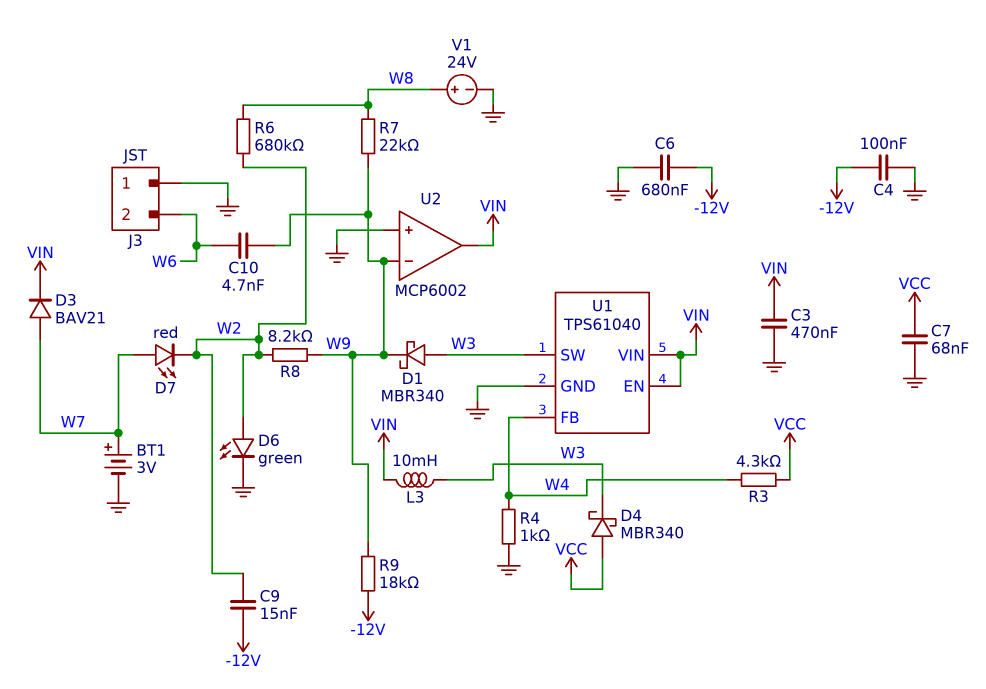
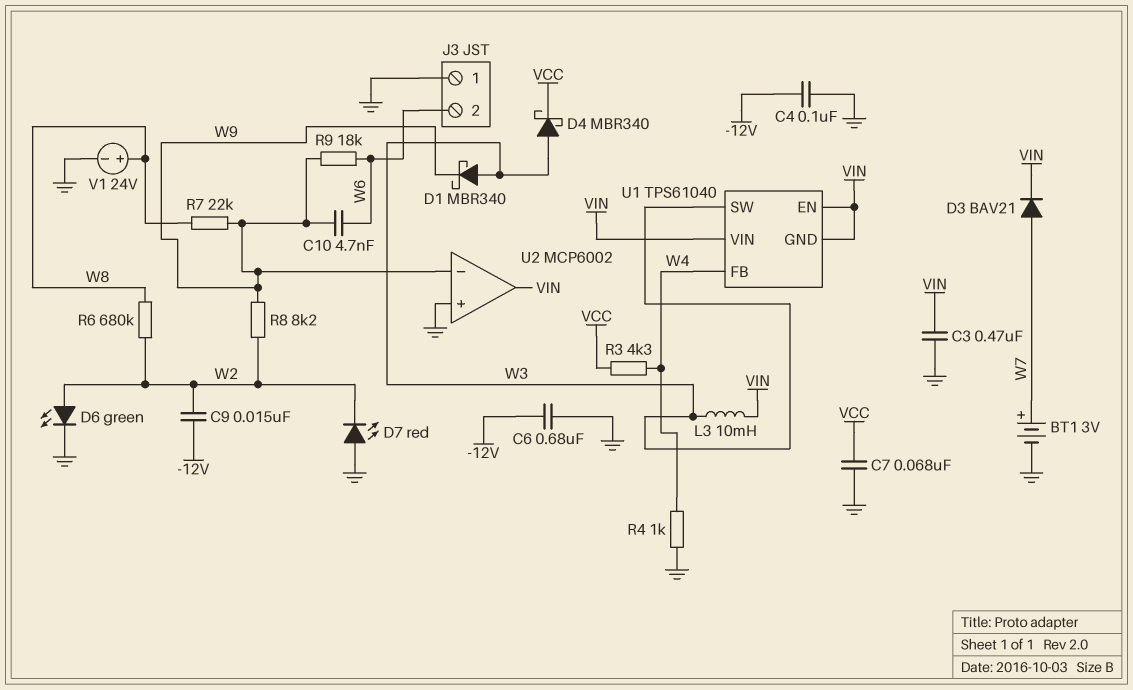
D4: schottky MBR340 (A VCC, K W3) -> schottky MBR340 (A W3, K VCC)
D7: LED red (A W7, K W2) -> LED red (A GND, K W2)
R9: 18k (-12V, W9) -> 18k (W6, W9)
U1 pin GND: GND -> VIN

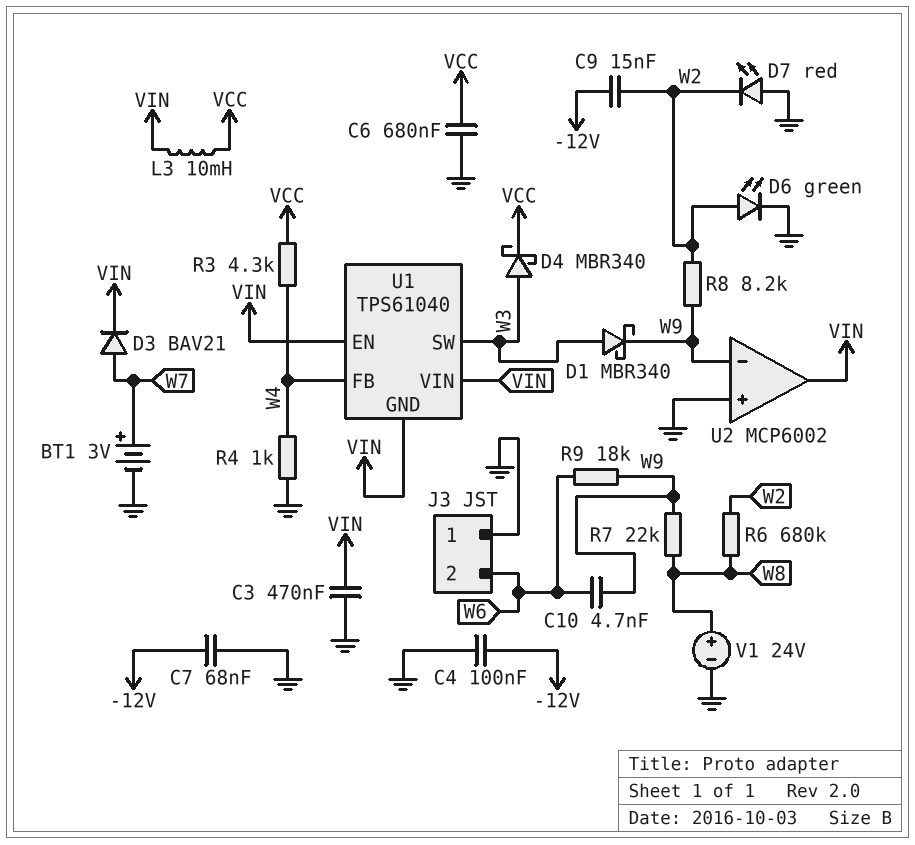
C6: 680nF (-12V, GND) -> 680nF (GND, VCC)
C7: 68nF (GND, VCC) -> 68nF (-12V, GND)
L3: 10mH (VIN, W3) -> 10mH (VCC, VIN)

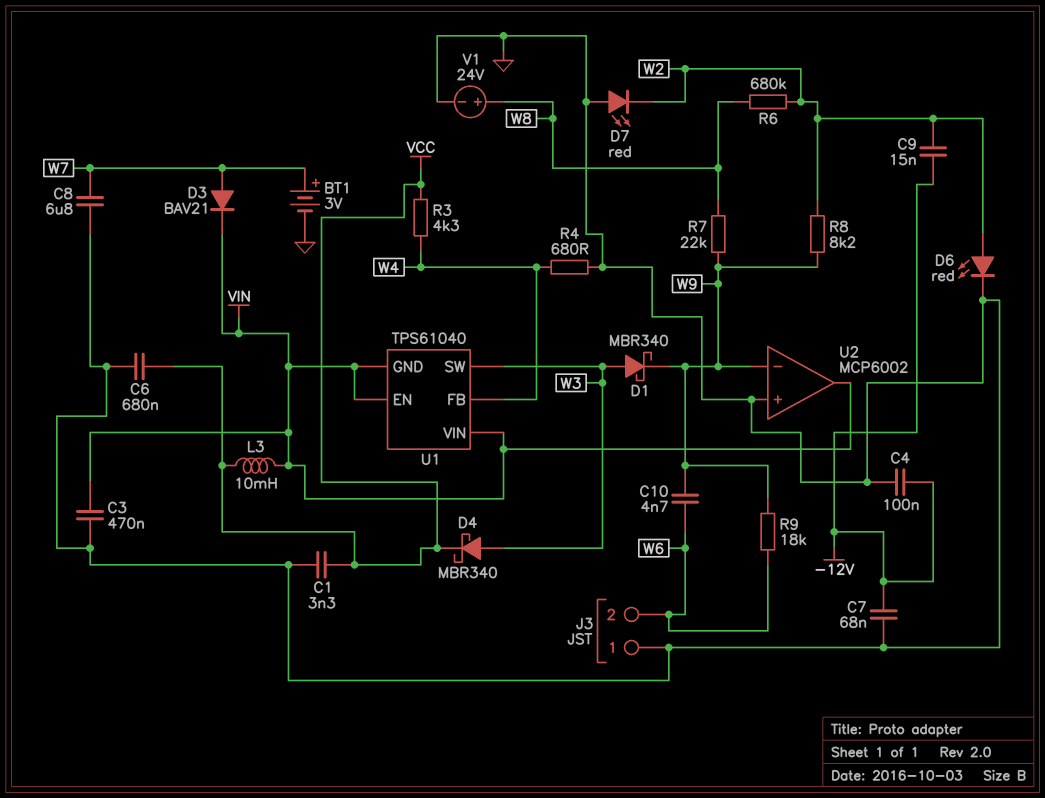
C1: none -> 3.3nF (GND, VCC)
C8: none -> 6.8uF (GND, W7)
D6: LED green (A W2, K GND) -> LED red (A W2, K GND)
R4: 1k (GND, W4) -> 680 (GND, W4)

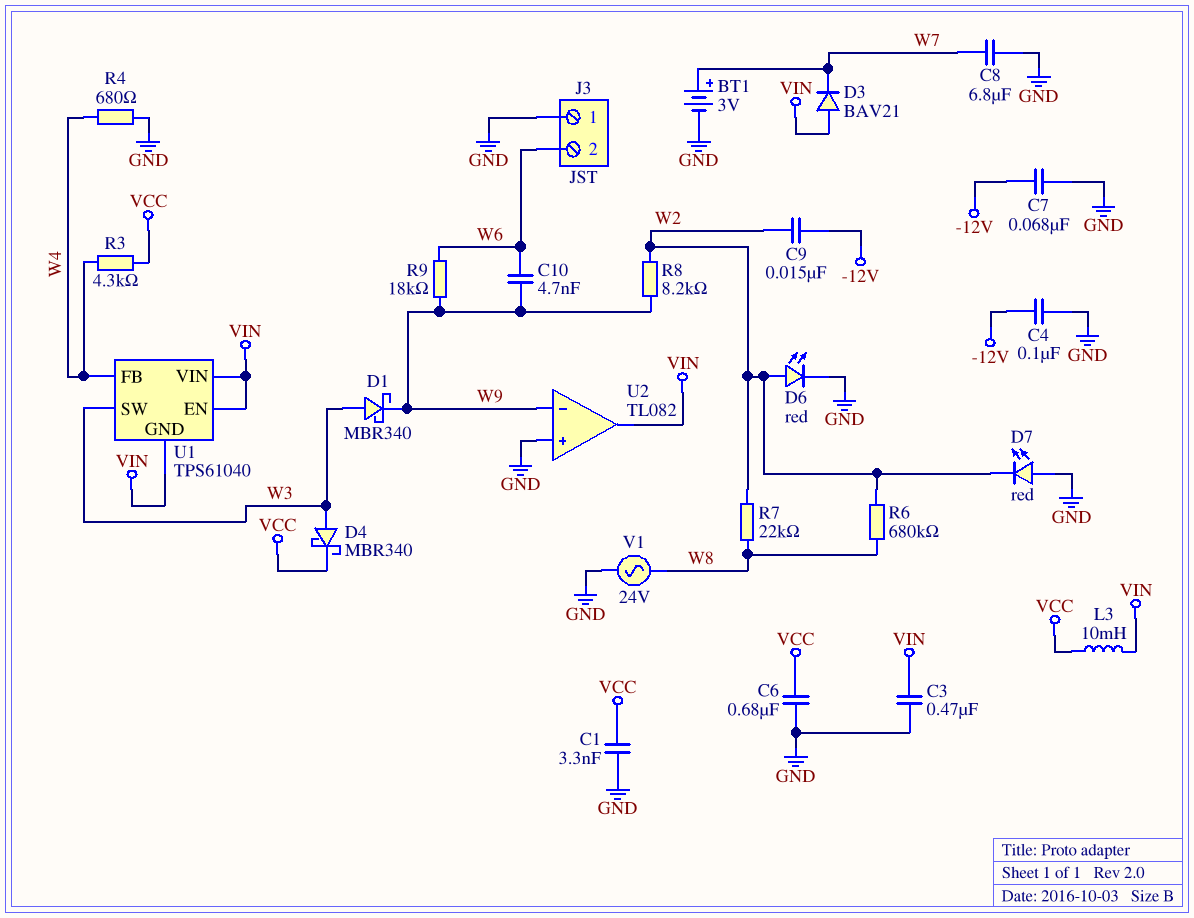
D3: diode BAV21 (A W7, K VIN) -> diode BAV21 (A VIN, K W7)
R7: 22k (W8, W9) -> 22k (W2, W8)
U2: MCP6002 -> TL082
V1: 24V (plus W8, minus GND) -> AC 24V (GND, W8)

